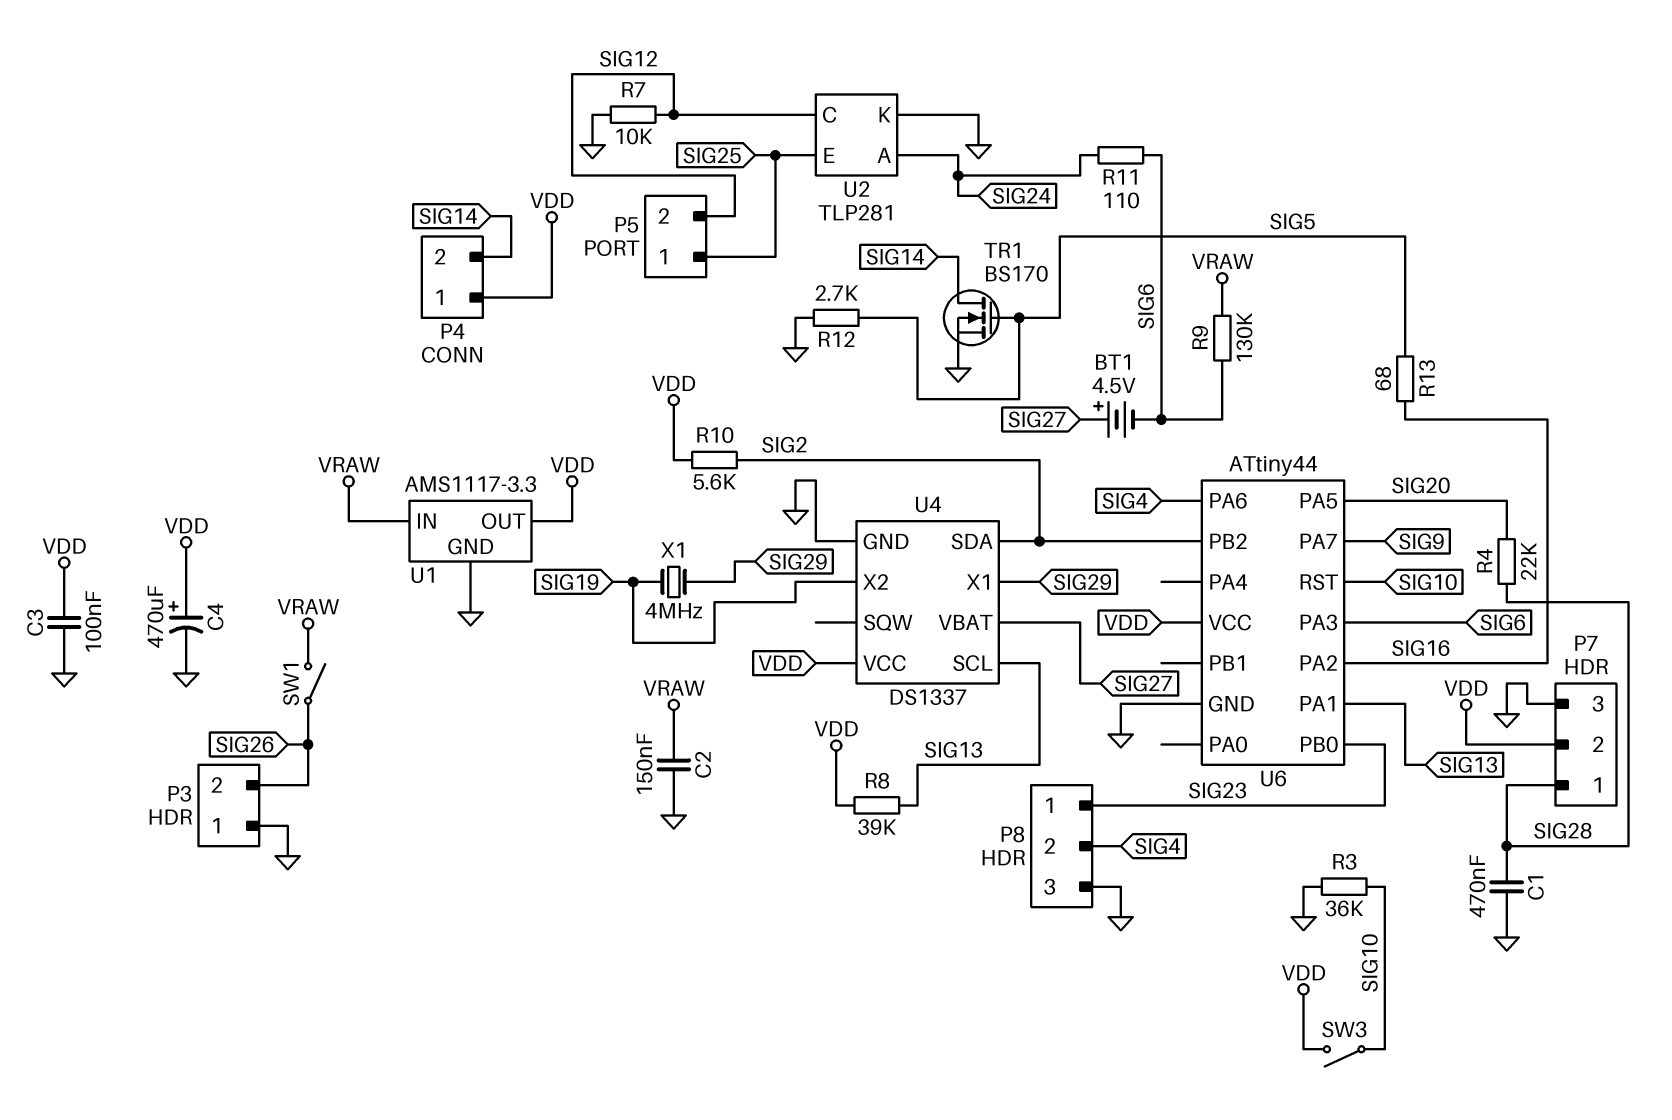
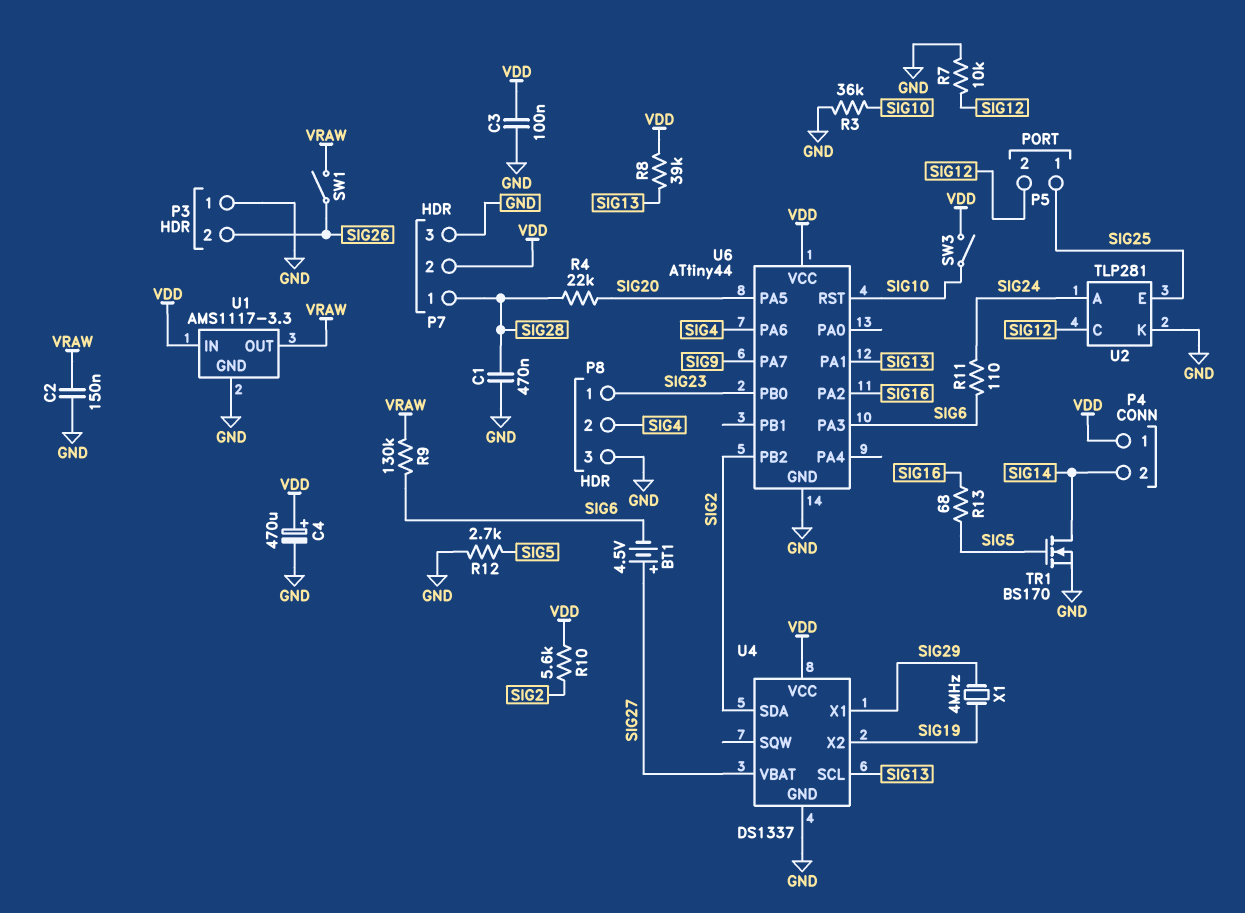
U1 pin IN: VRAW -> VDD
U1 pin OUT: VDD -> VRAW

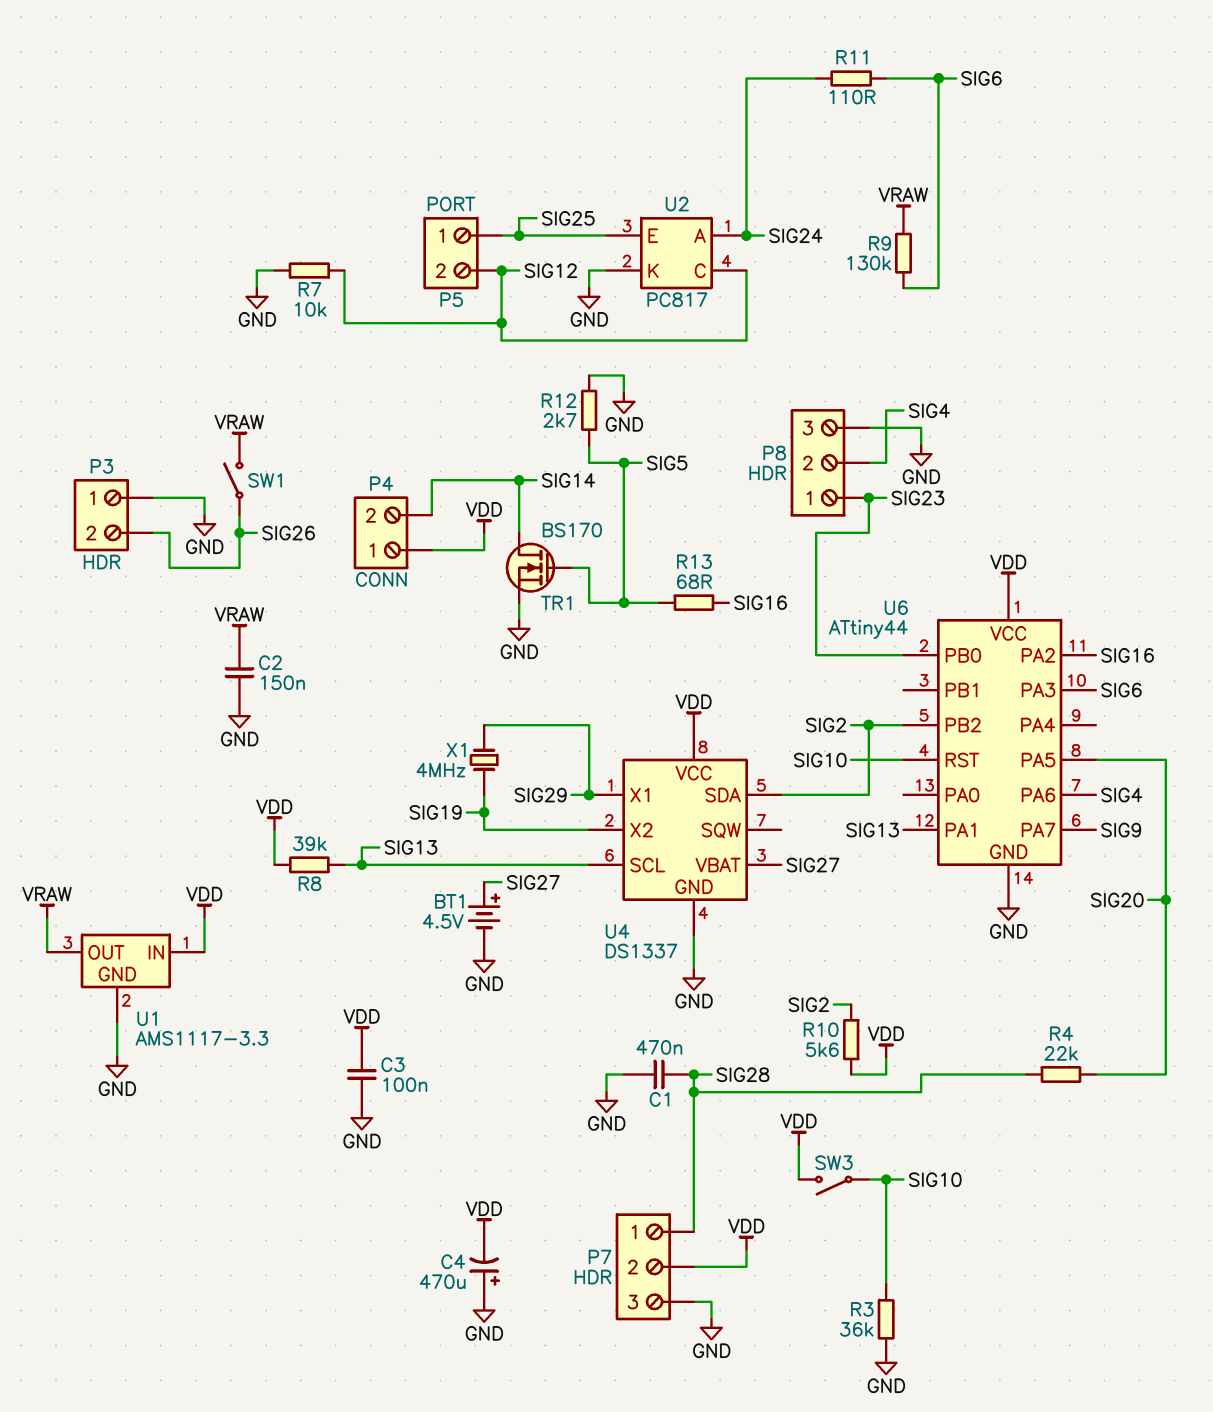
BT1: 4.5V (plus SIG27, minus SIG6) -> 4.5V (plus SIG27, minus GND)
C4: 470uF (plus VDD, minus GND) -> 470uF (plus GND, minus VDD)
U2: TLP281 -> PC817

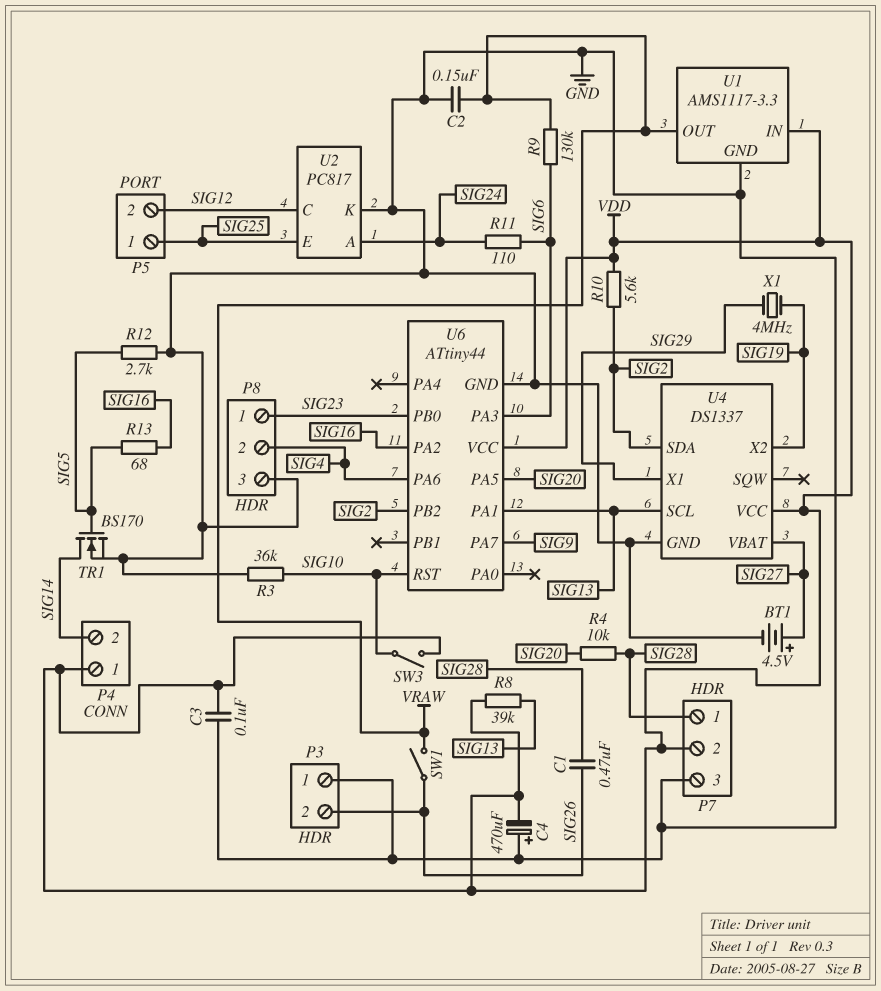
C1: 470nF (GND, SIG28) -> 470nF (SIG26, SIG28)
R4: 22k (SIG20, SIG28) -> 10k (SIG20, SIG28)
R7: 10k (GND, SIG12) -> none

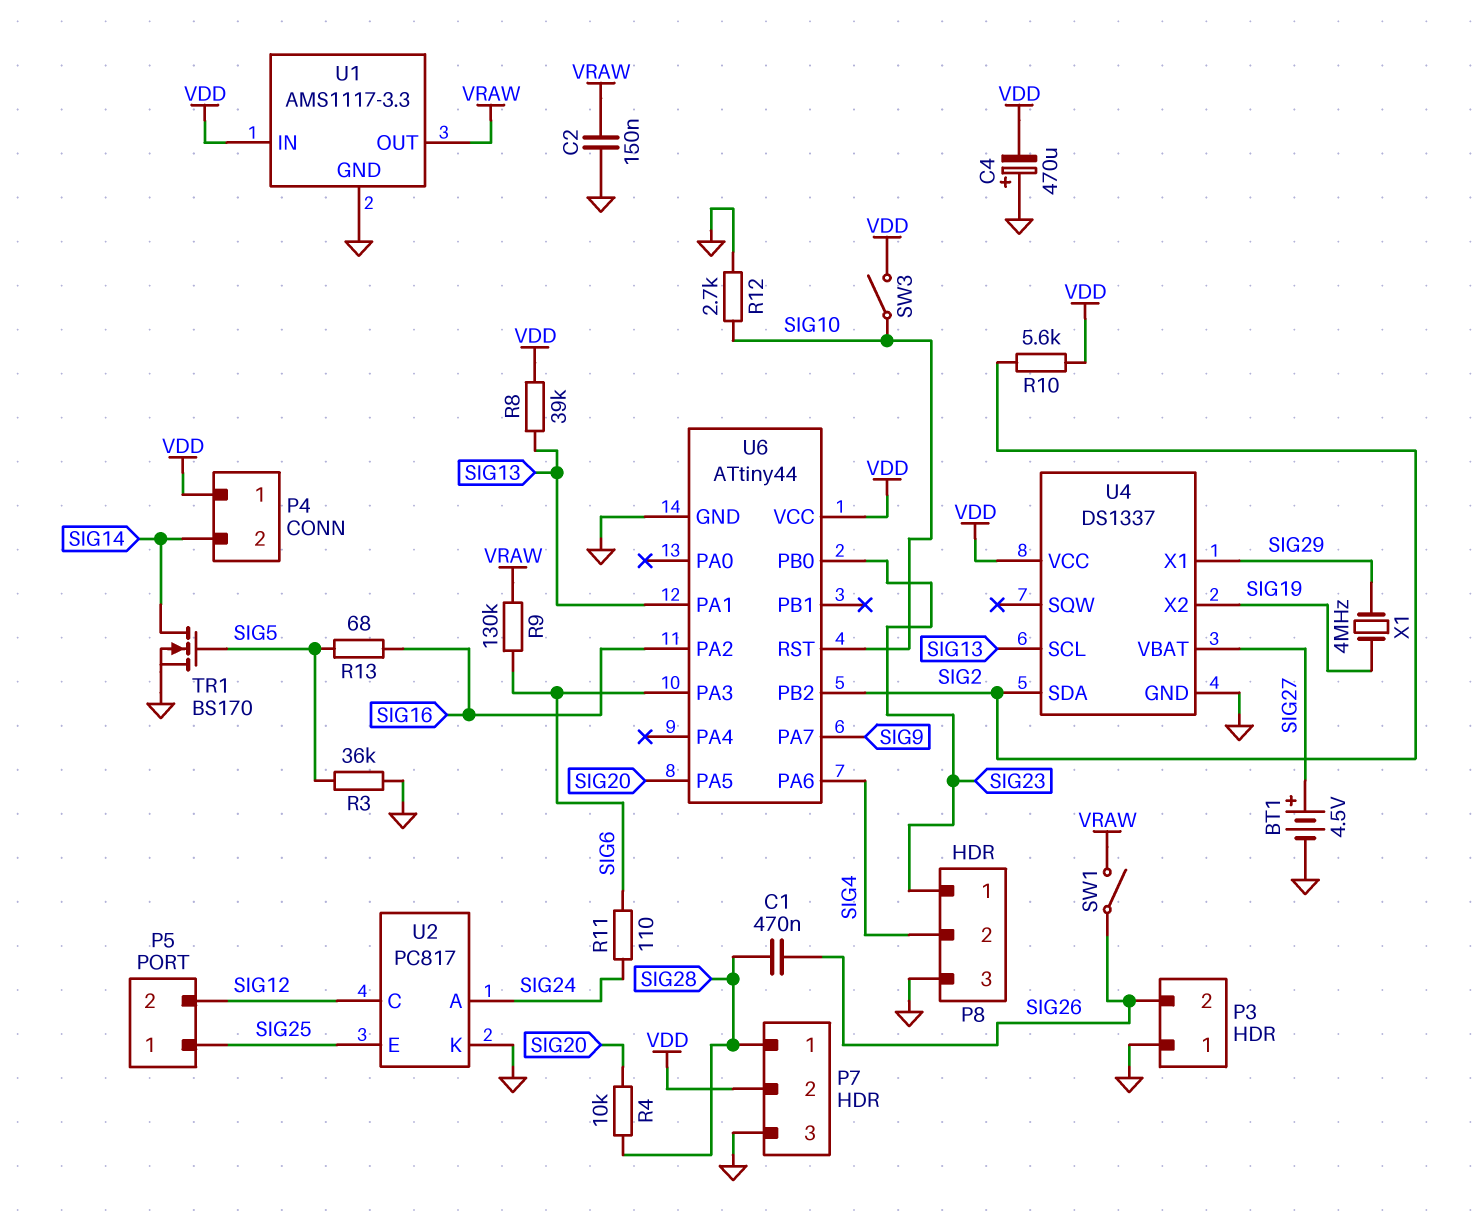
C3: 100nF (GND, VDD) -> none
R3: 36k (GND, SIG10) -> 36k (GND, SIG5)
R12: 2.7k (GND, SIG5) -> 2.7k (GND, SIG10)

